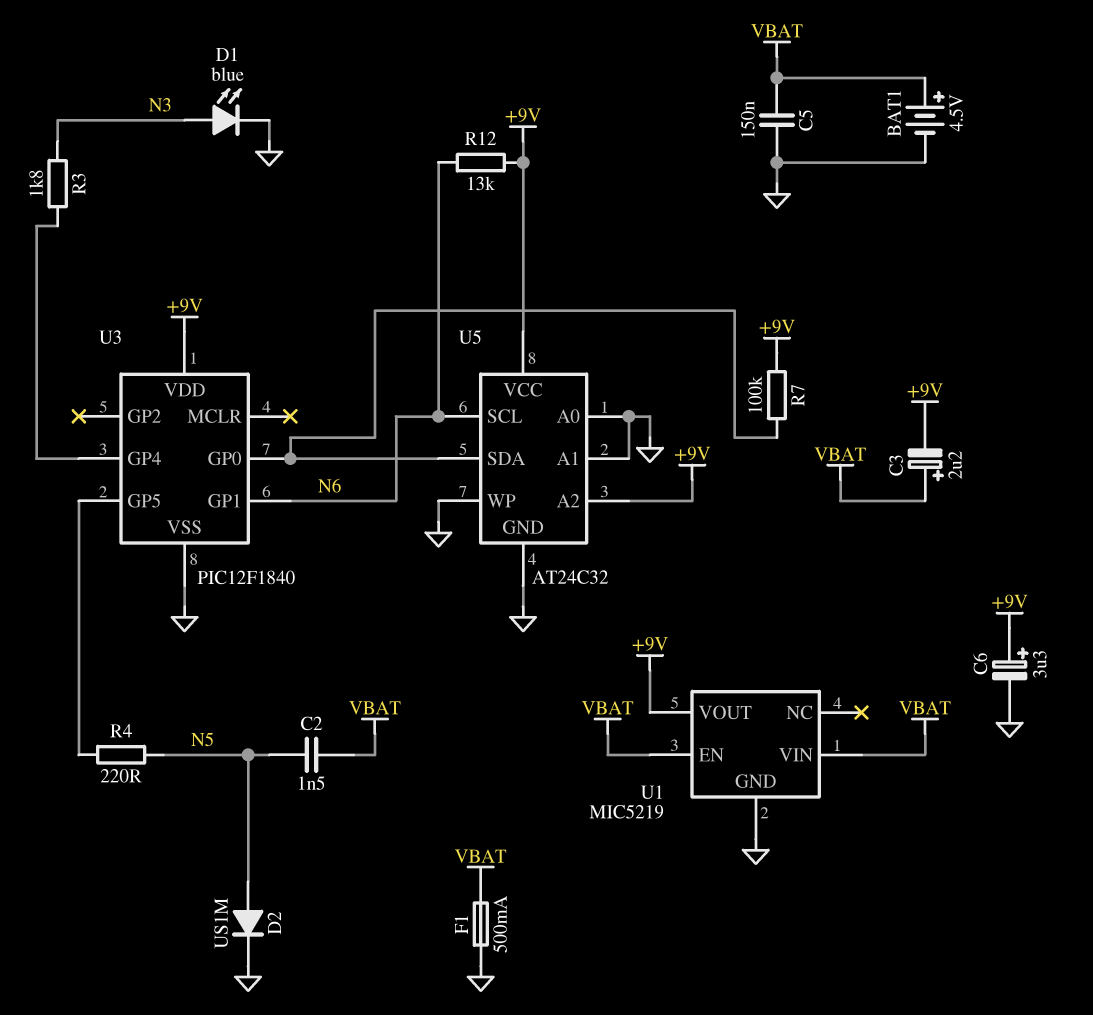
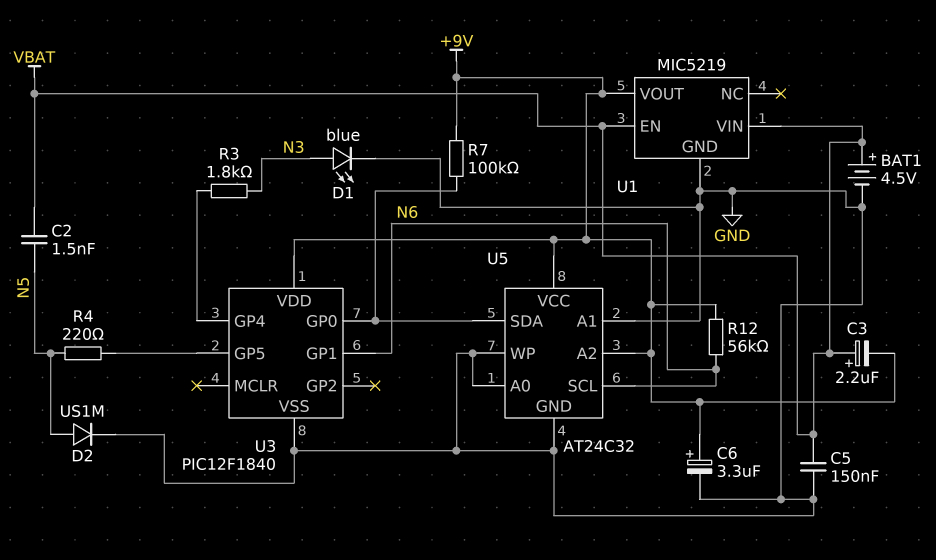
F1: 500mA (GND, VBAT) -> none
R12: 13k (+9V, N6) -> 56k (+9V, N6)

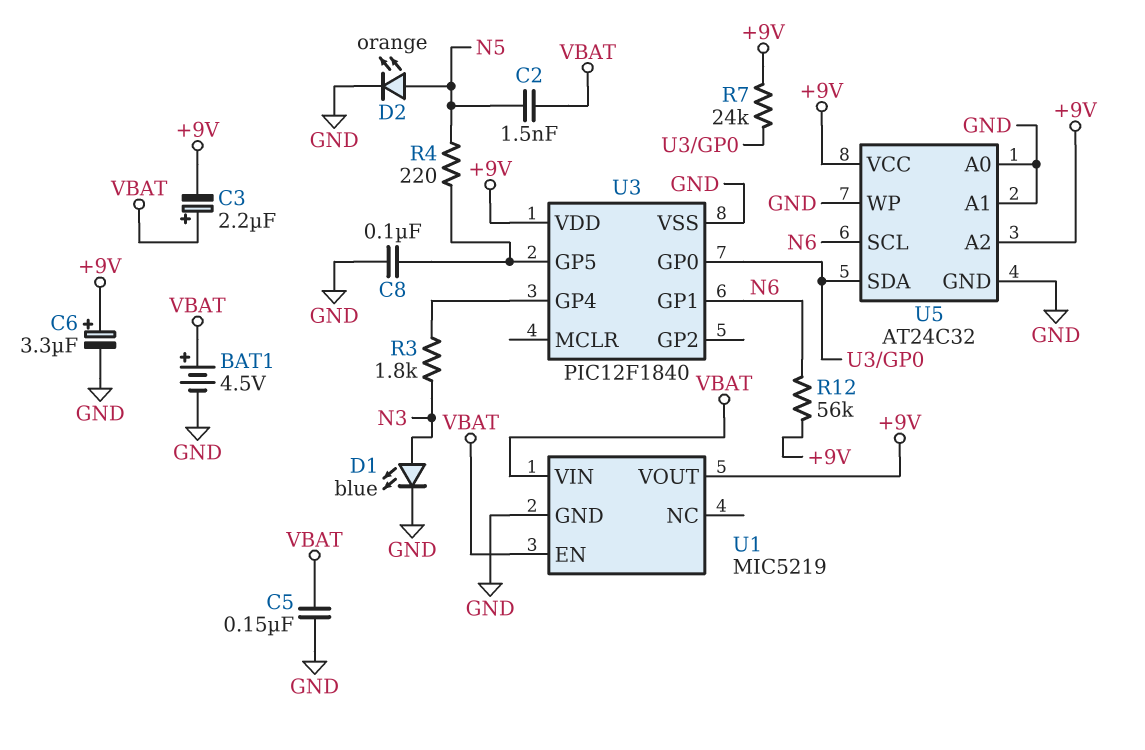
C8: none -> 100nF (GND, U3/GP5)
D2: diode US1M (A N5, K GND) -> LED orange (A N5, K GND)
R7: 100k (+9V, U3/GP0) -> 24k (+9V, U3/GP0)

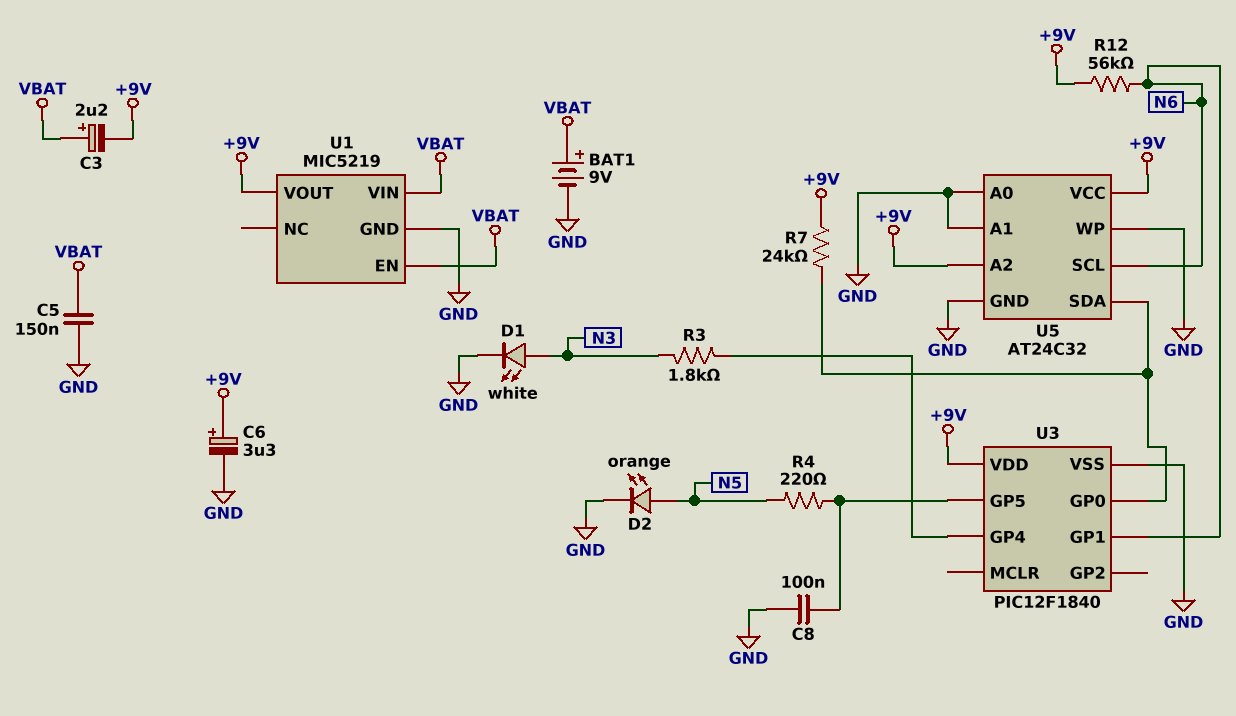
BAT1: 4.5V (plus VBAT, minus GND) -> 9V (plus VBAT, minus GND)
C2: 1.5nF (N5, VBAT) -> none
D1: LED blue (A N3, K GND) -> LED white (A N3, K GND)

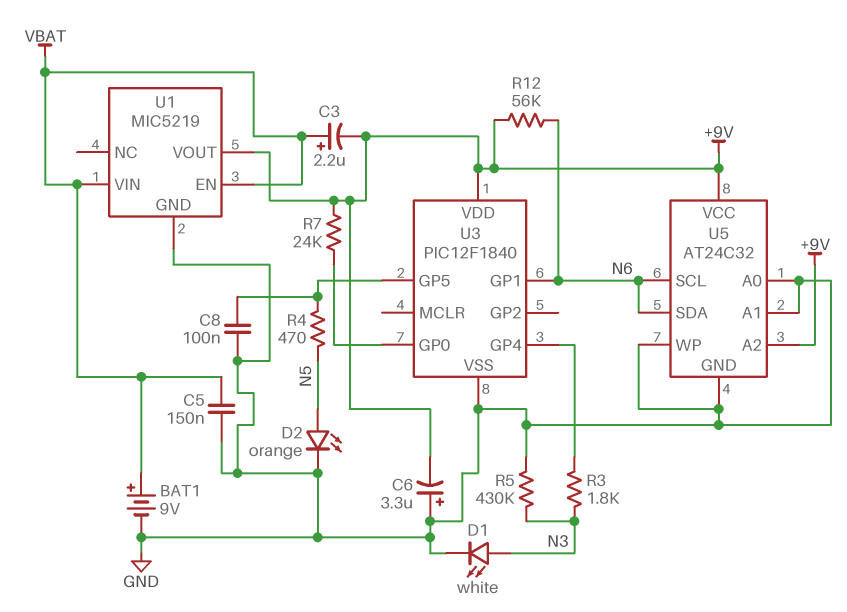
C6: 3.3uF (plus +9V, minus GND) -> 3.3uF (plus GND, minus +9V)
R4: 220 (N5, U3/GP5) -> 470 (N5, U3/GP5)
R5: none -> 430k (GND, N3)
U5 pin SDA: U3/GP0 -> N6

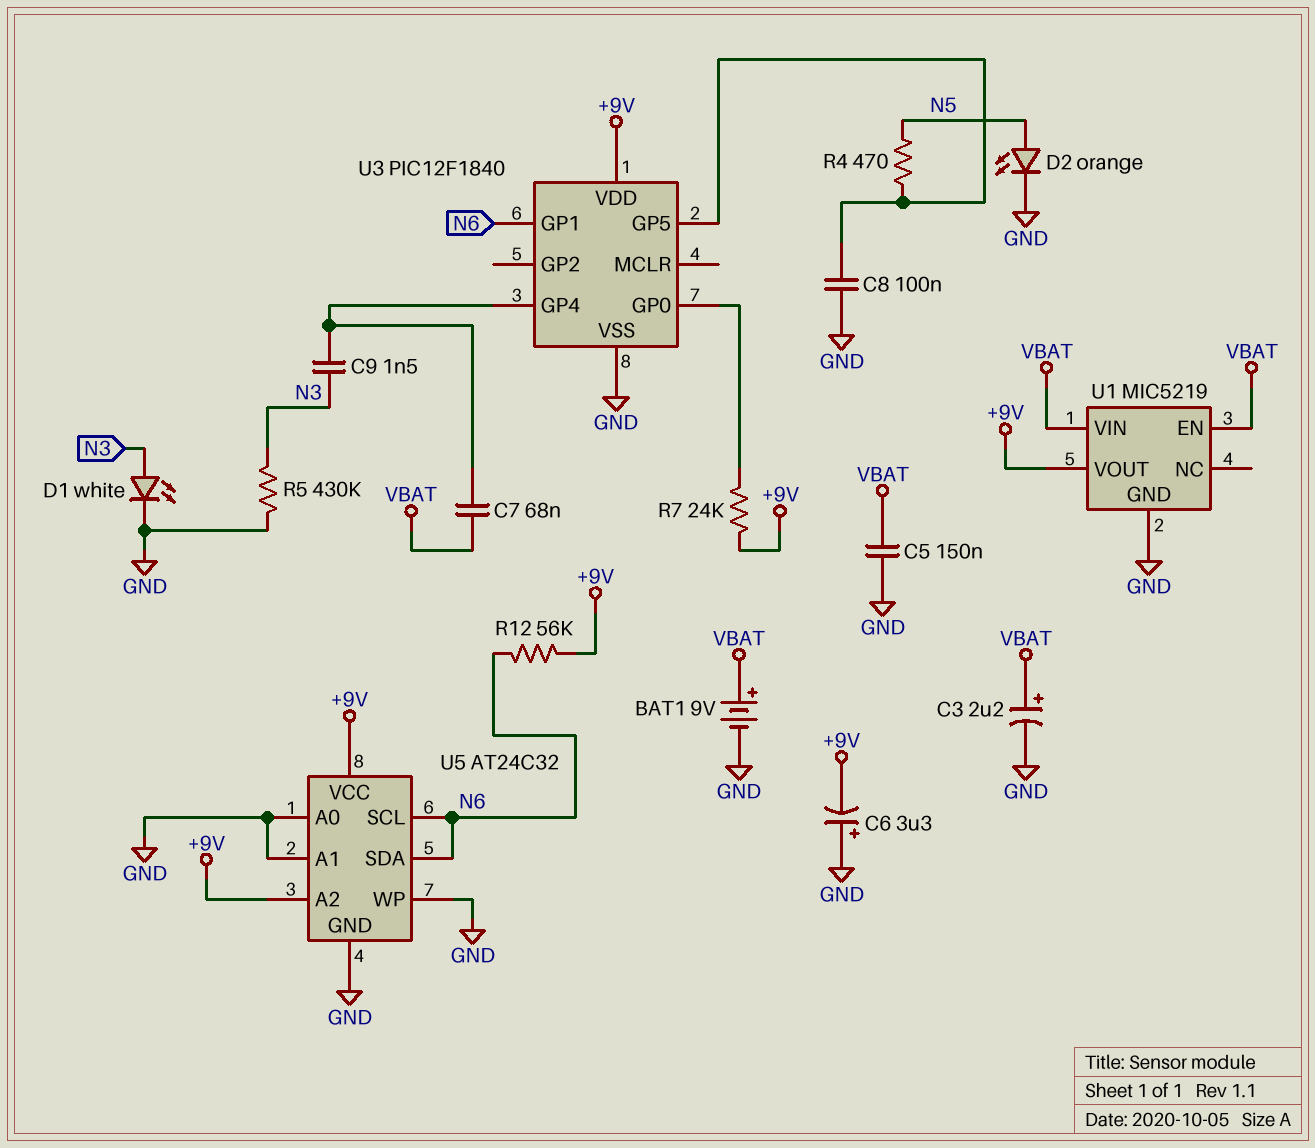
C3: 2.2uF (plus VBAT, minus +9V) -> 2.2uF (plus VBAT, minus GND)
C7: none -> 68nF (U3/GP4, VBAT)
C9: none -> 1.5nF (N3, U3/GP4)
R3: 1.8k (N3, U3/GP4) -> none

